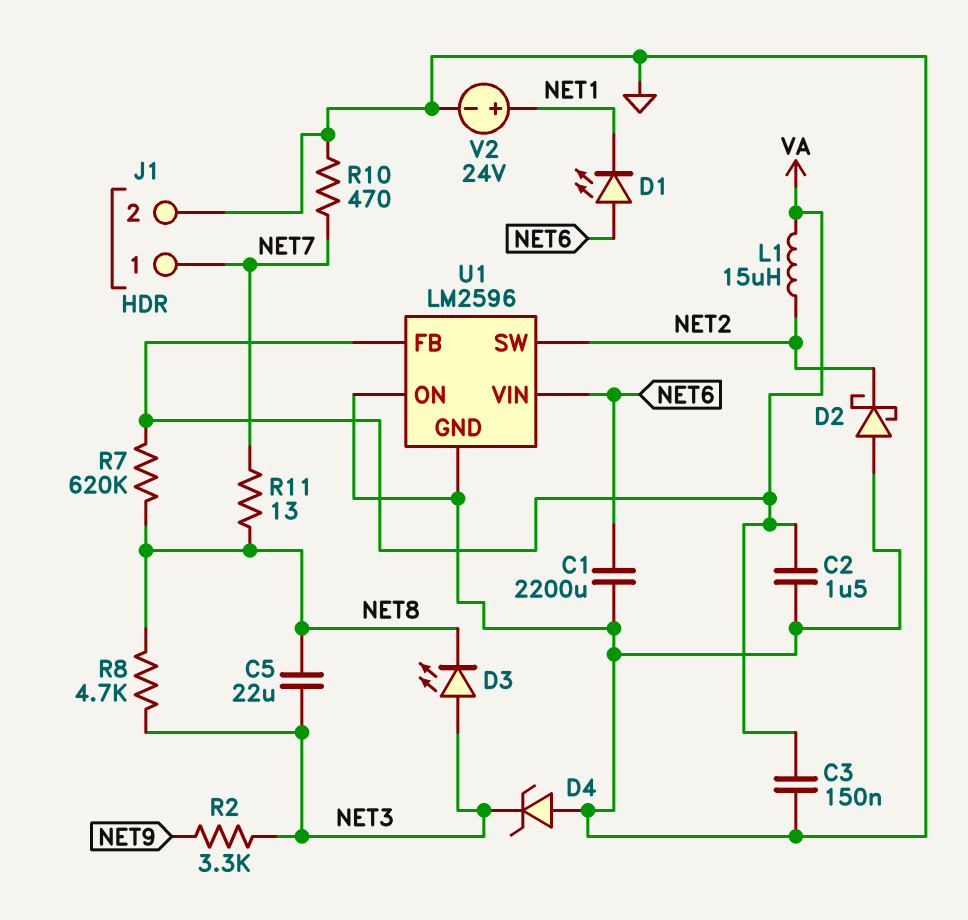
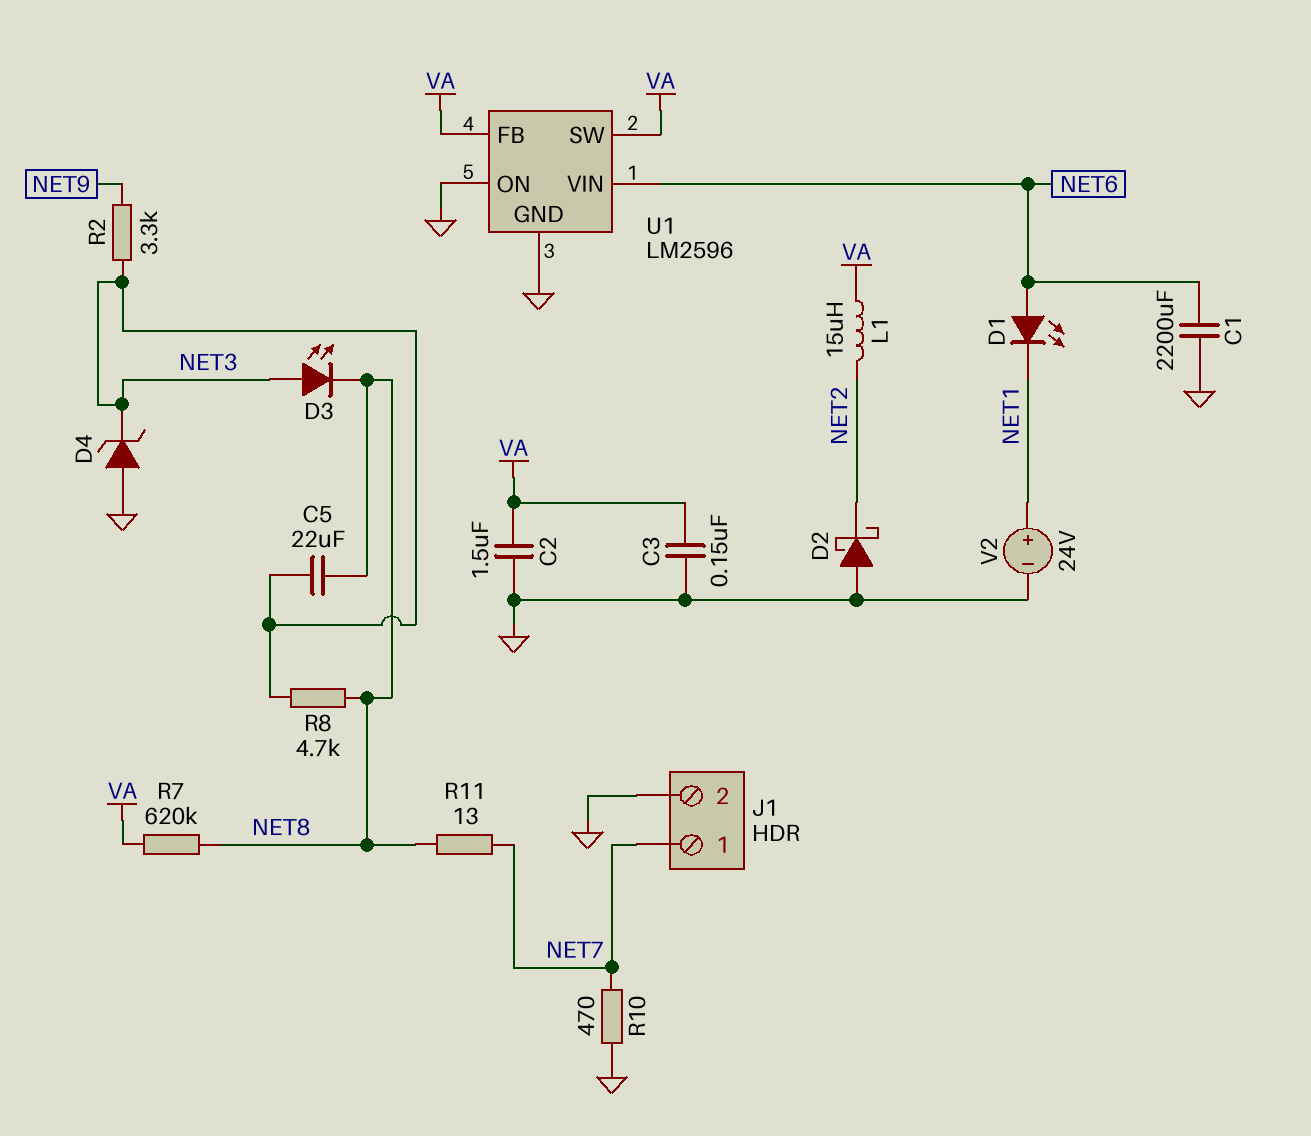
U1 pin SW: NET2 -> VA

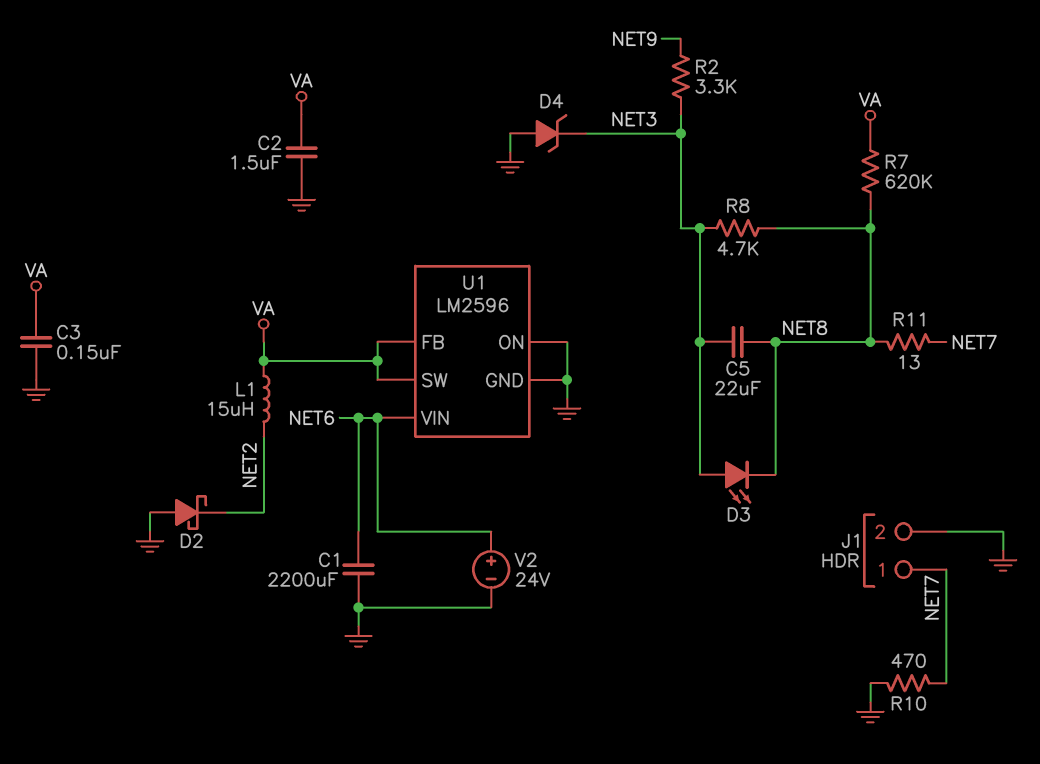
D1: LED (A NET6, K NET1) -> none
V2: 24V (plus NET1, minus GND) -> 24V (plus NET6, minus GND)

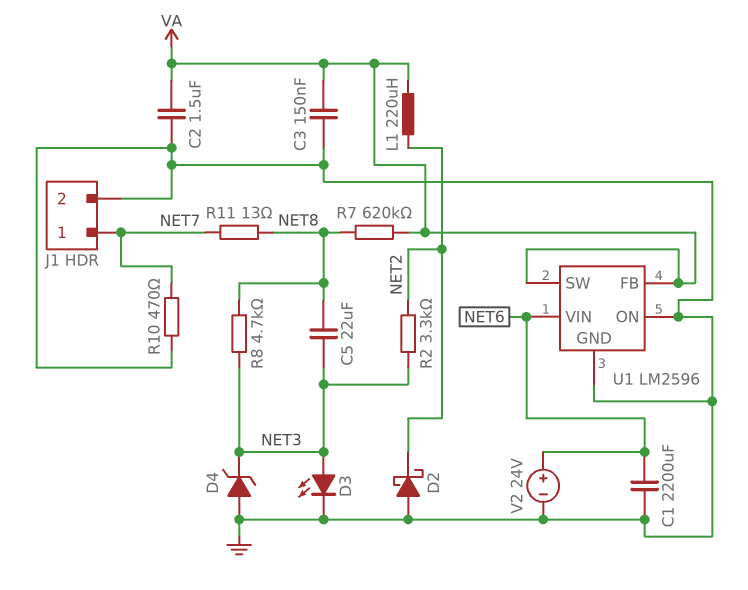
D3: LED (A NET3, K NET8) -> LED (A NET3, K GND)
L1: 15uH (NET2, VA) -> 220uH (NET2, VA)
R2: 3.3k (NET3, NET9) -> 3.3k (NET2, NET3)

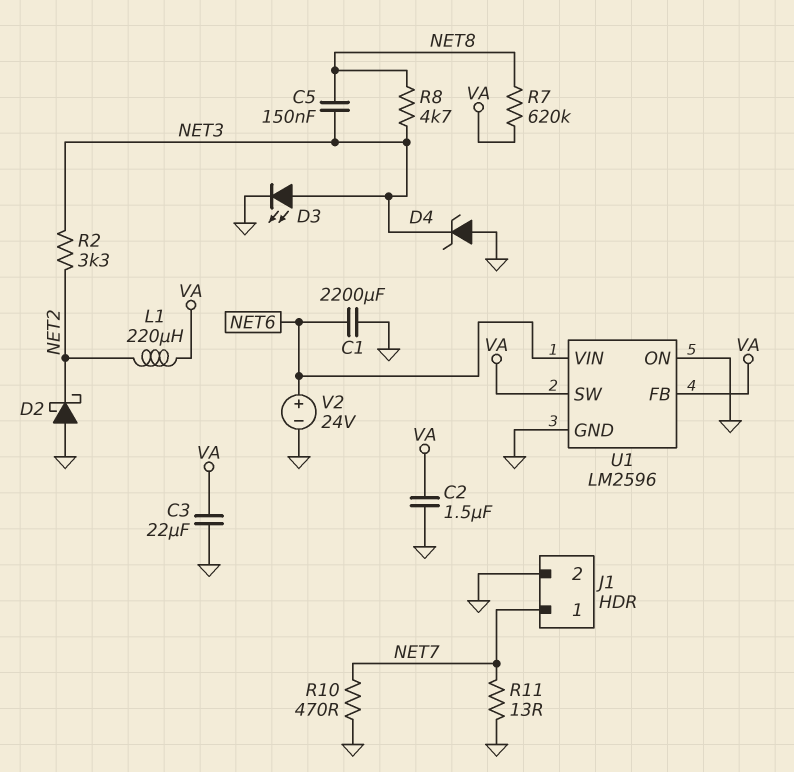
C3: 150nF (GND, VA) -> 22uF (GND, VA)
C5: 22uF (NET3, NET8) -> 150nF (NET3, NET8)
R11: 13 (NET7, NET8) -> 13 (GND, NET7)

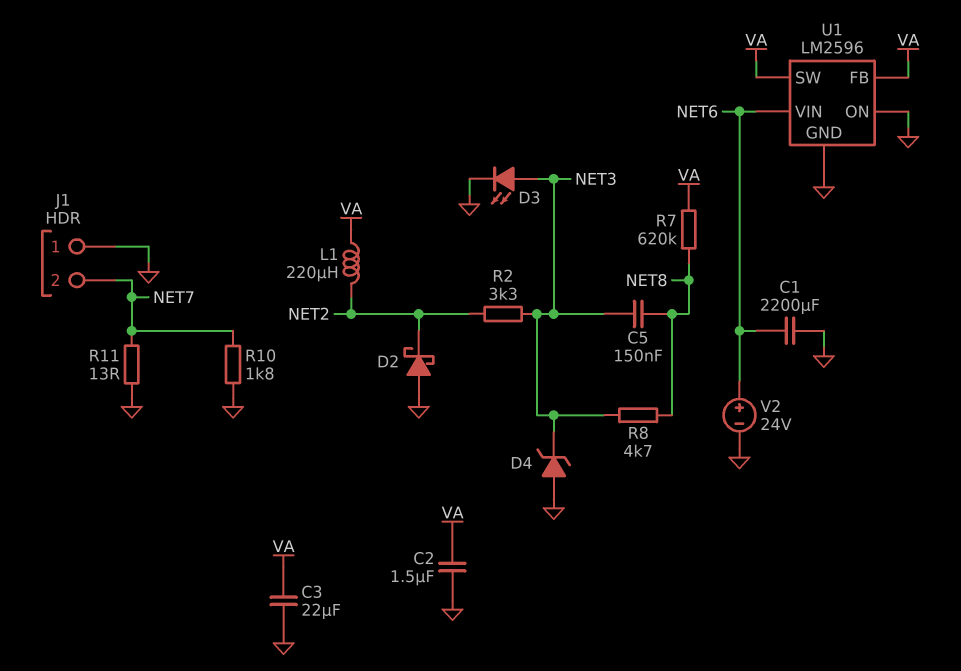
J1 pin 1: NET7 -> GND
J1 pin 2: GND -> NET7
R10: 470 (GND, NET7) -> 1.8k (GND, NET7)

